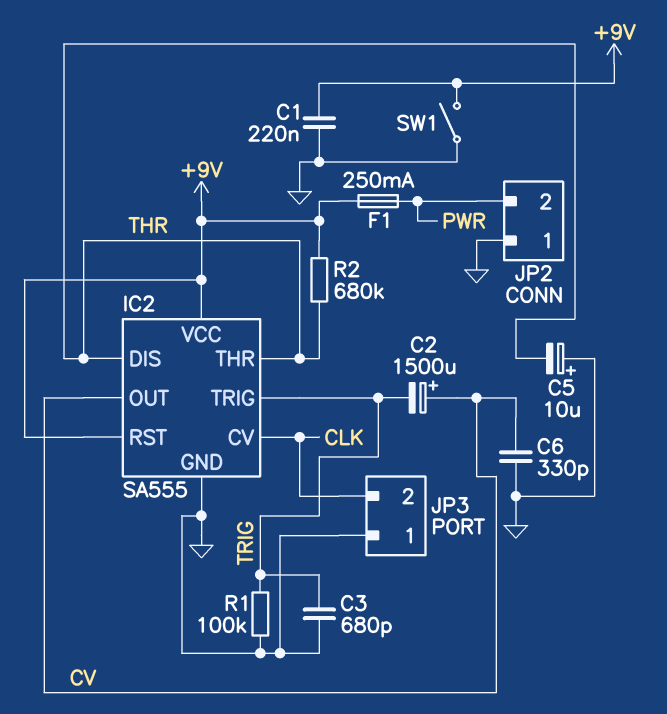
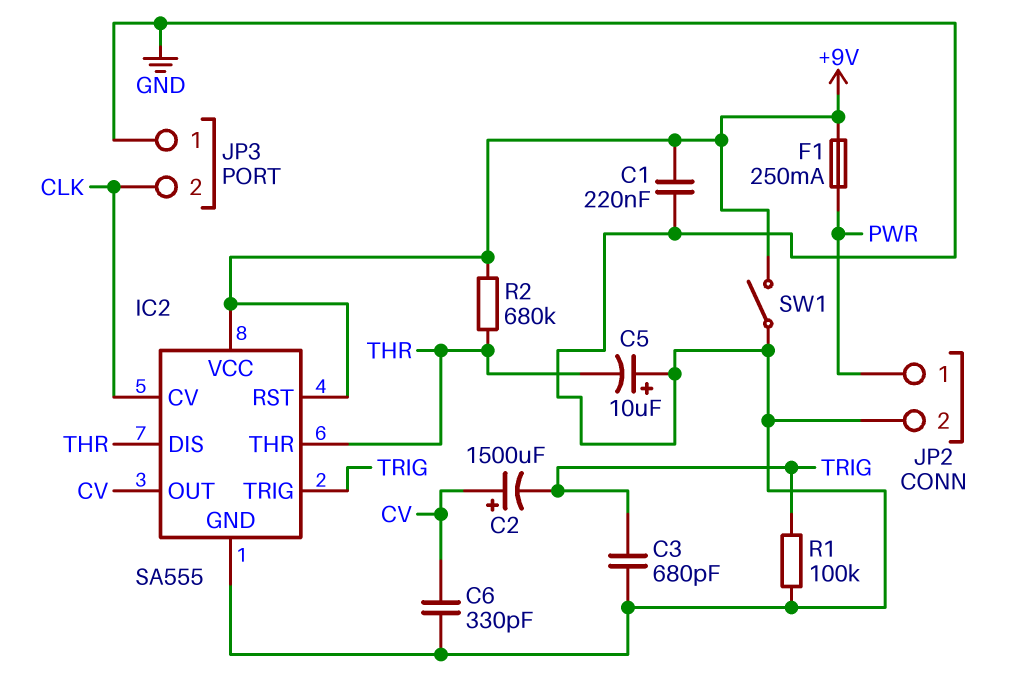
JP2 pin 1: GND -> PWR
JP2 pin 2: PWR -> GND

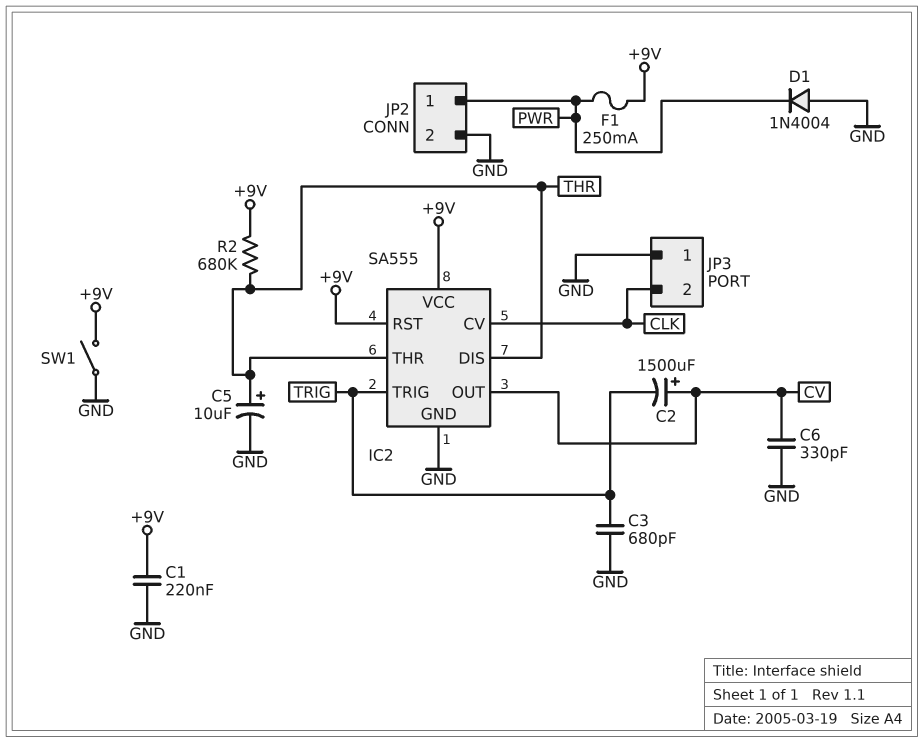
C5: 10uF (plus GND, minus THR) -> 10uF (plus THR, minus GND)
D1: none -> diode 1N4004 (A GND, K PWR)
R1: 100k (GND, TRIG) -> none

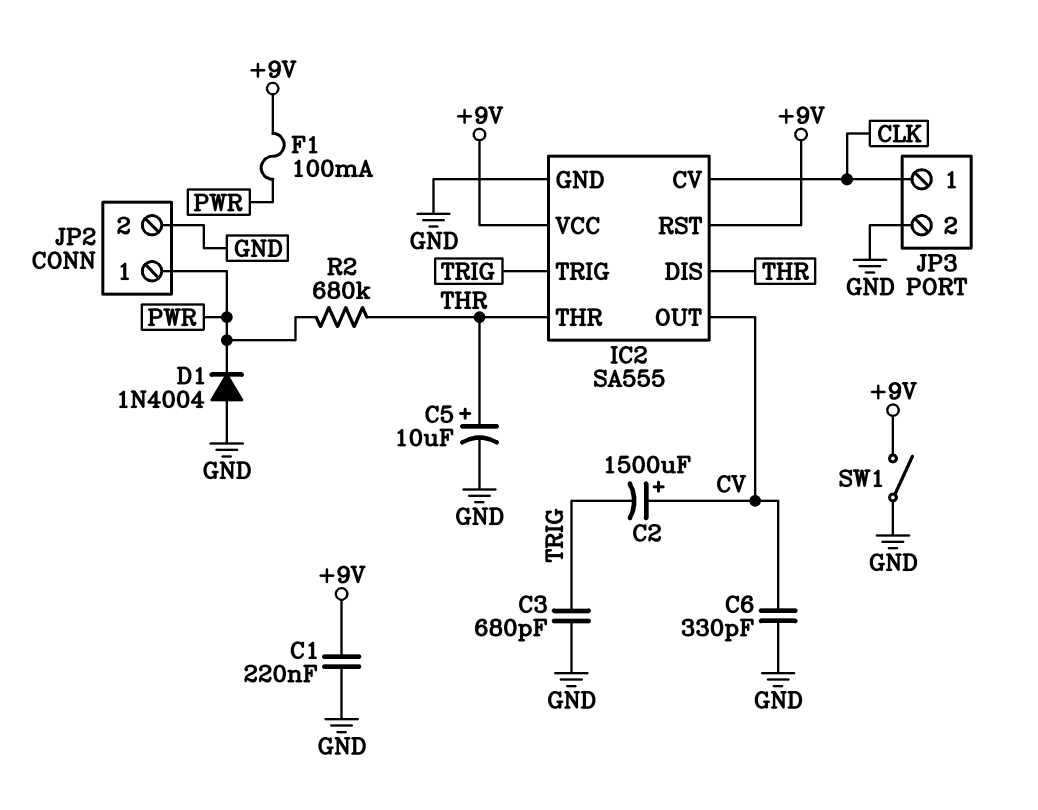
F1: 250mA (+9V, PWR) -> 100mA (+9V, PWR)
JP3 pin 1: GND -> CLK
JP3 pin 2: CLK -> GND
R2: 680k (+9V, THR) -> 680k (PWR, THR)

